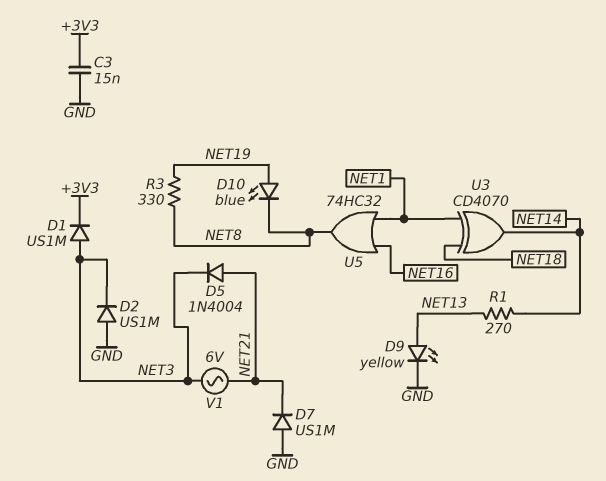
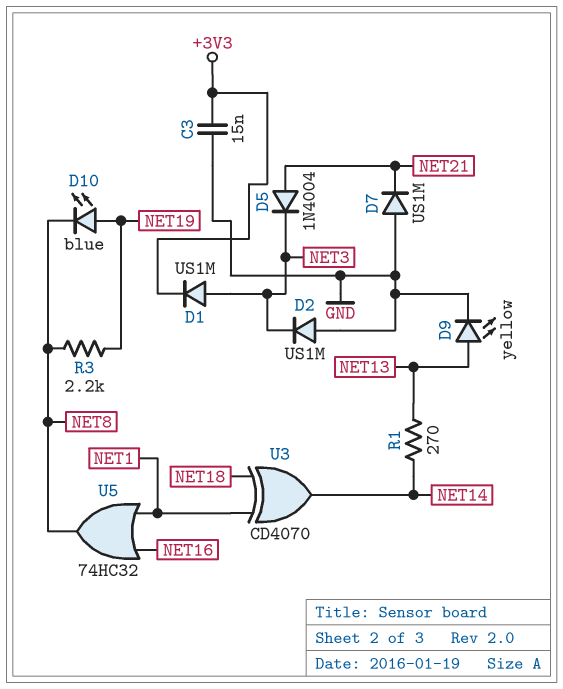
R3: 330 (NET8, NET19) -> 2.2k (NET8, NET19)
V1: AC 6V (NET3, NET21) -> none

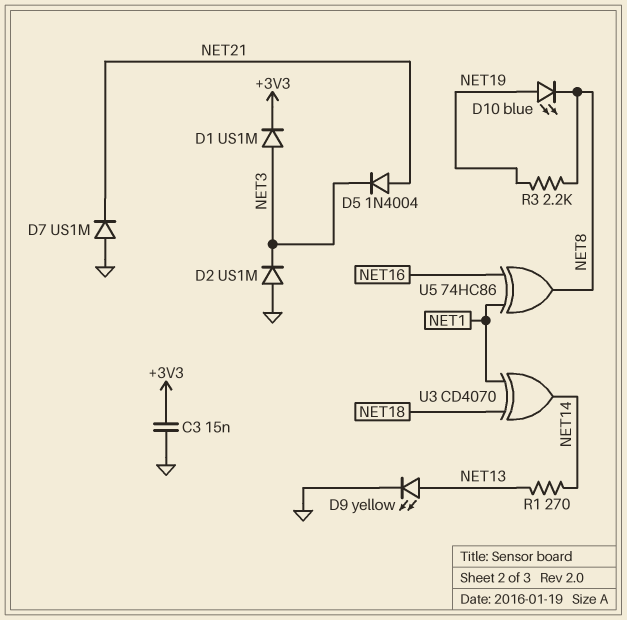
U5: OR 74HC32 (in NET1, in NET16, out NET8) -> XOR 74HC86 (in NET1, in NET16, out NET8)

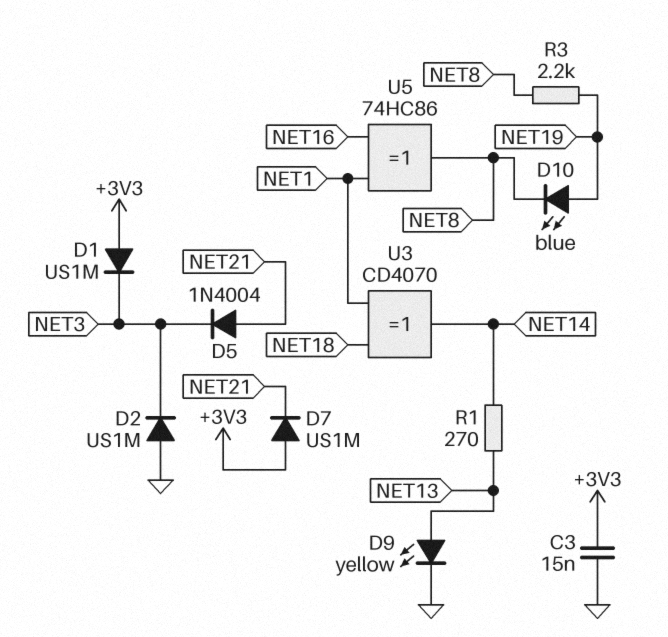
D1: diode US1M (A NET3, K +3V3) -> diode US1M (A +3V3, K NET3)
D7: diode US1M (A GND, K NET21) -> diode US1M (A +3V3, K NET21)

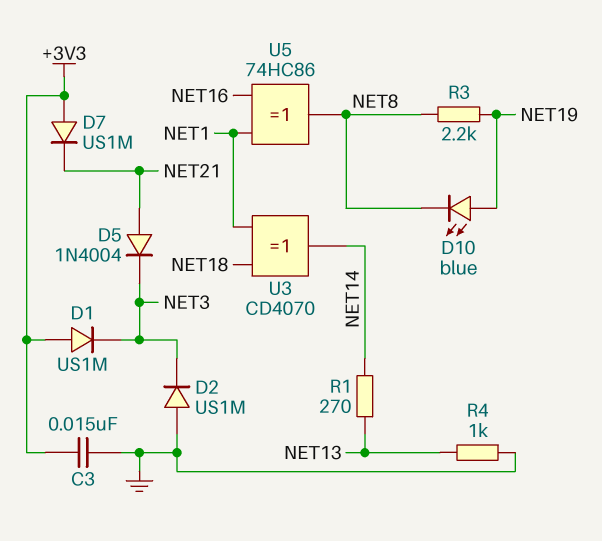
D9: LED yellow (A NET13, K GND) -> none
R4: none -> 1k (GND, NET13)

